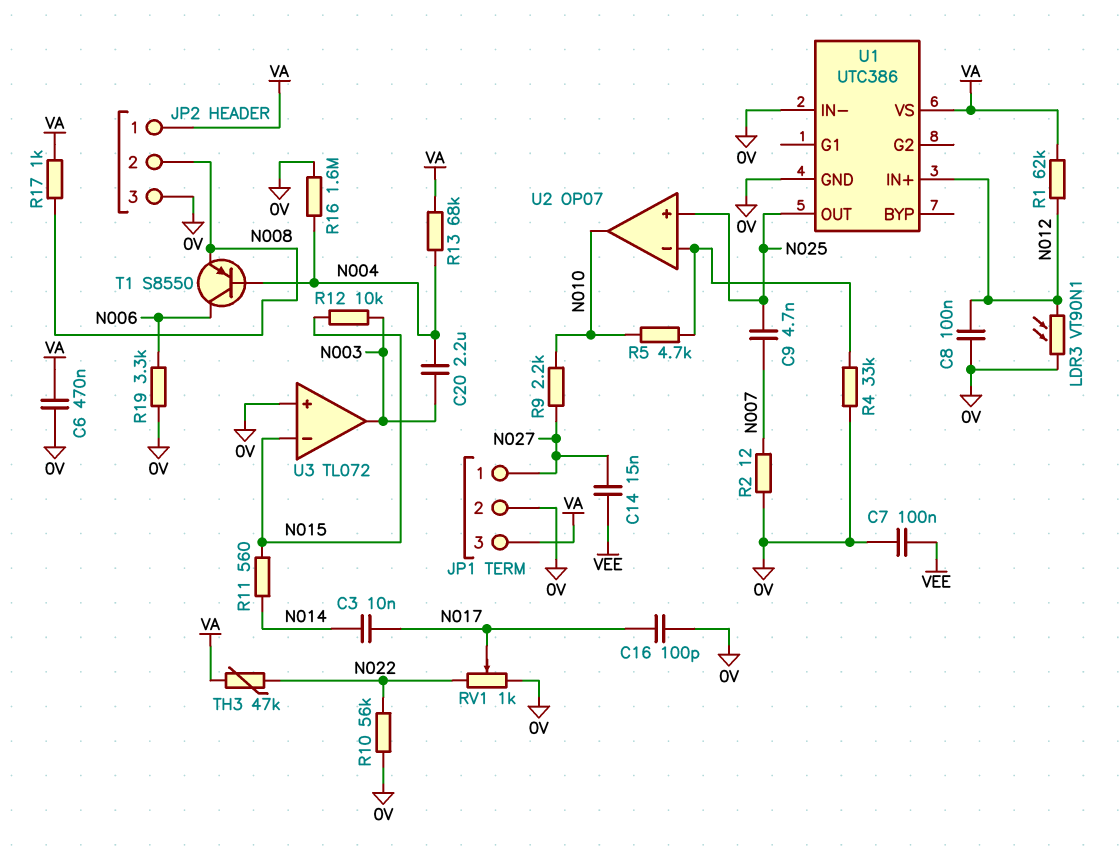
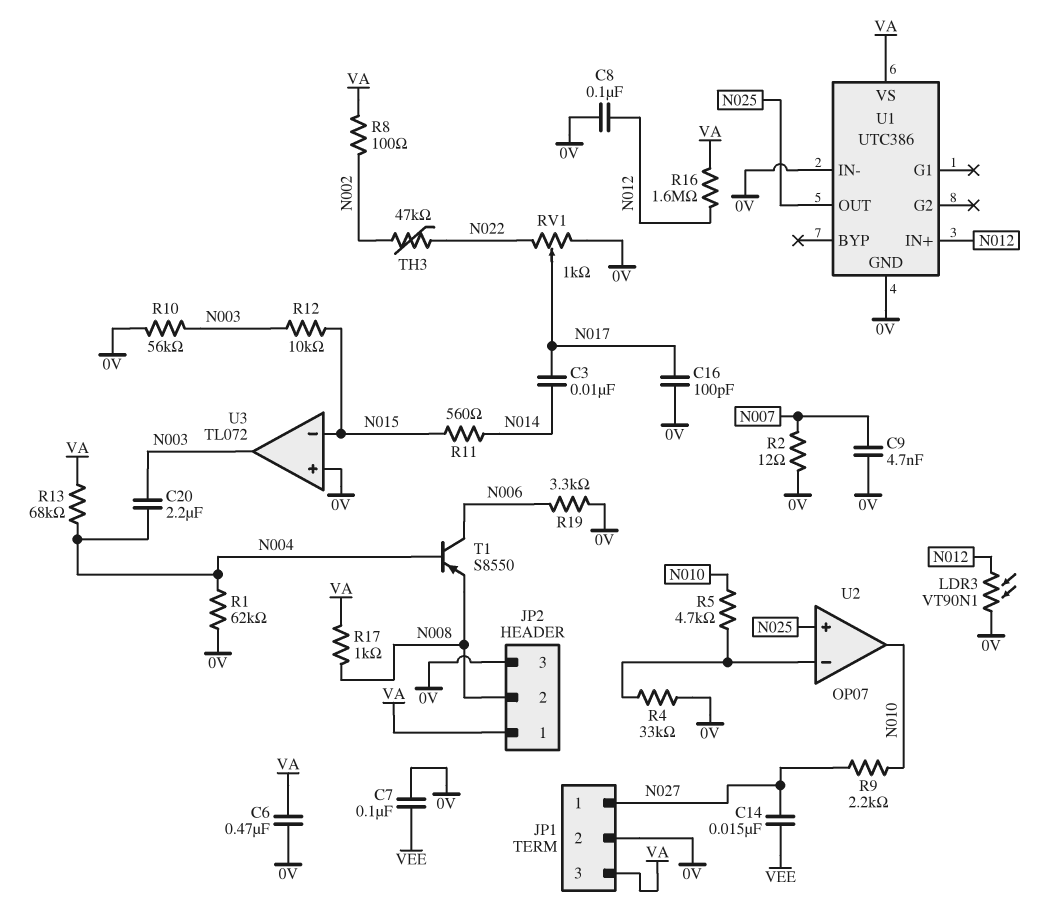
C9: 4.7nF (N007, N025) -> 4.7nF (0V, N007)
R1: 62k (N012, VA) -> 62k (0V, N004)
R8: none -> 100 (N002, VA)
R10: 56k (0V, N022) -> 56k (0V, N003)
R16: 1.6M (0V, N004) -> 1.6M (N012, VA)
TH3: 47k (N022, VA) -> 47k (N002, N022)

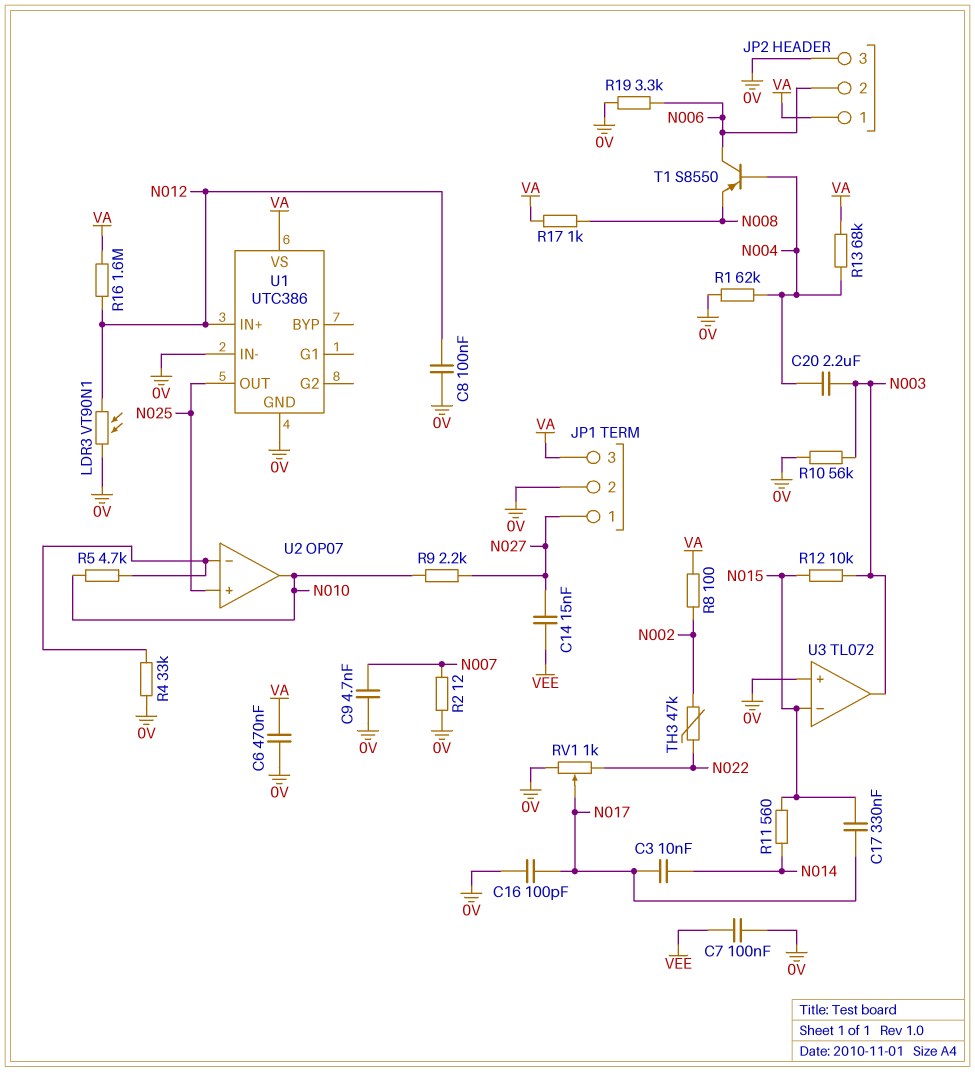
C17: none -> 330nF (N015, N017)
JP2 pin 2: N008 -> N006

